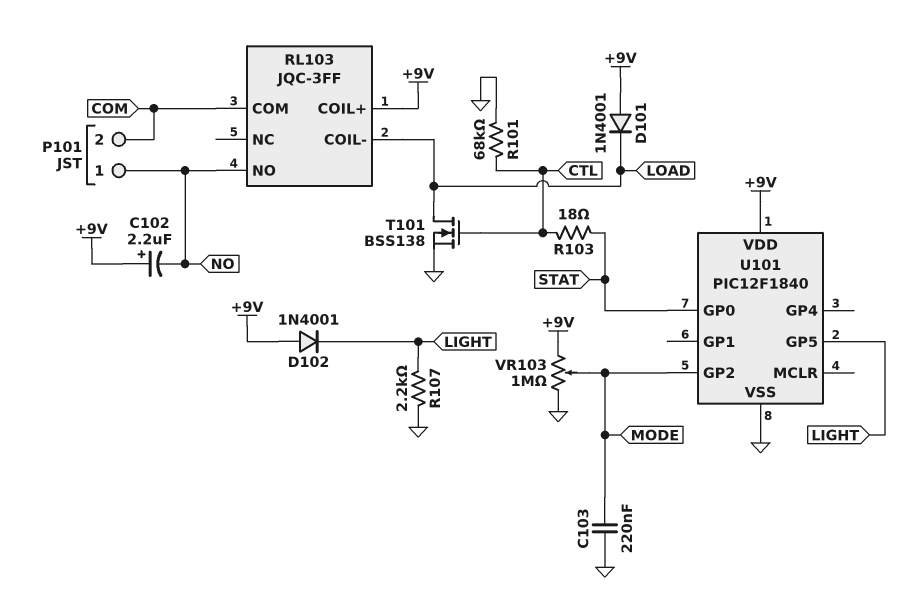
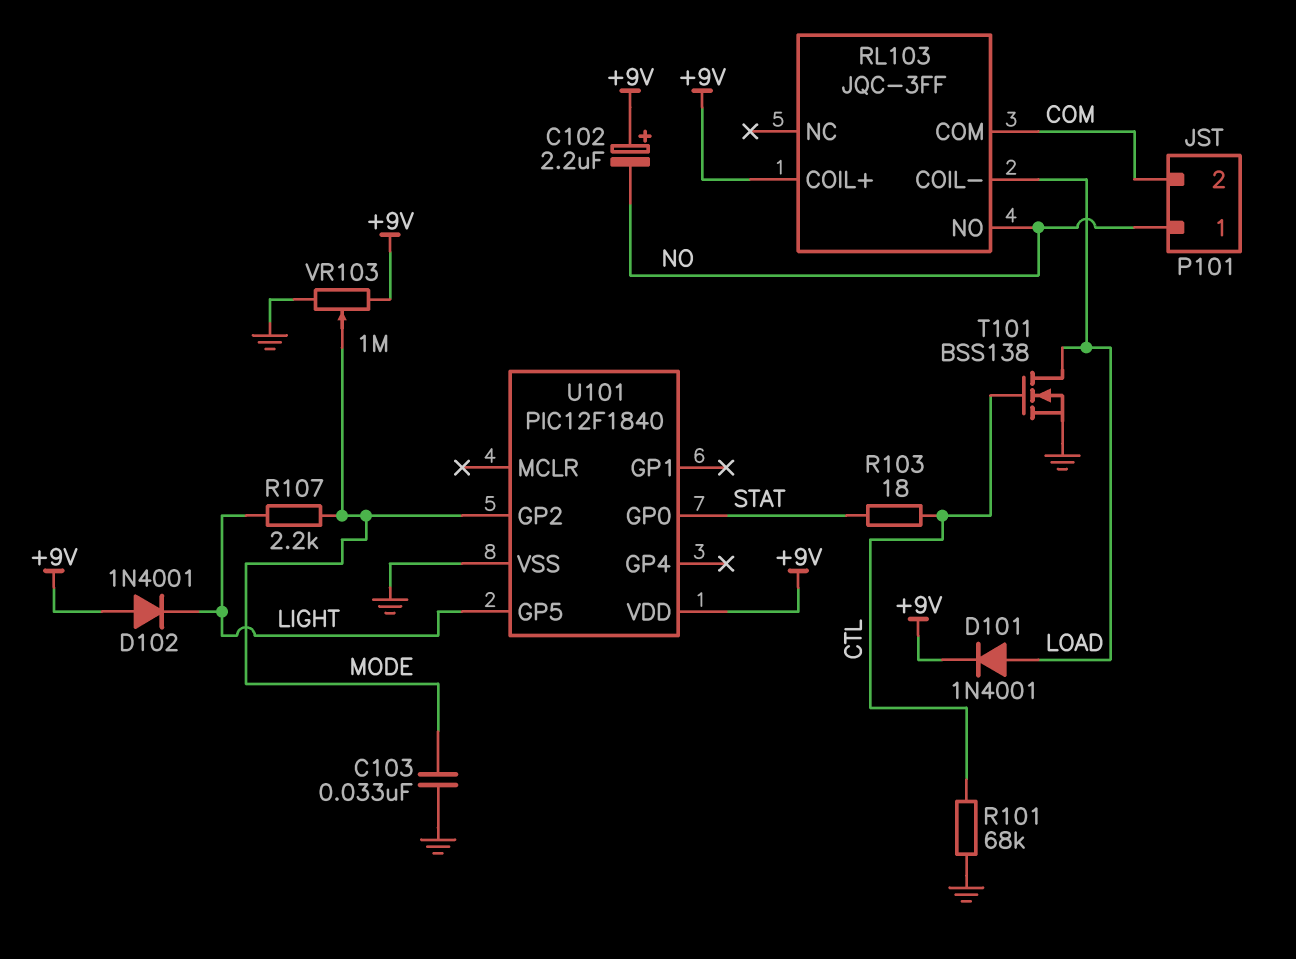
C103: 220nF (GND, MODE) -> 33nF (GND, MODE)
D101: diode 1N4001 (A +9V, K LOAD) -> diode 1N4001 (A LOAD, K +9V)
R107: 2.2k (GND, LIGHT) -> 2.2k (LIGHT, MODE)

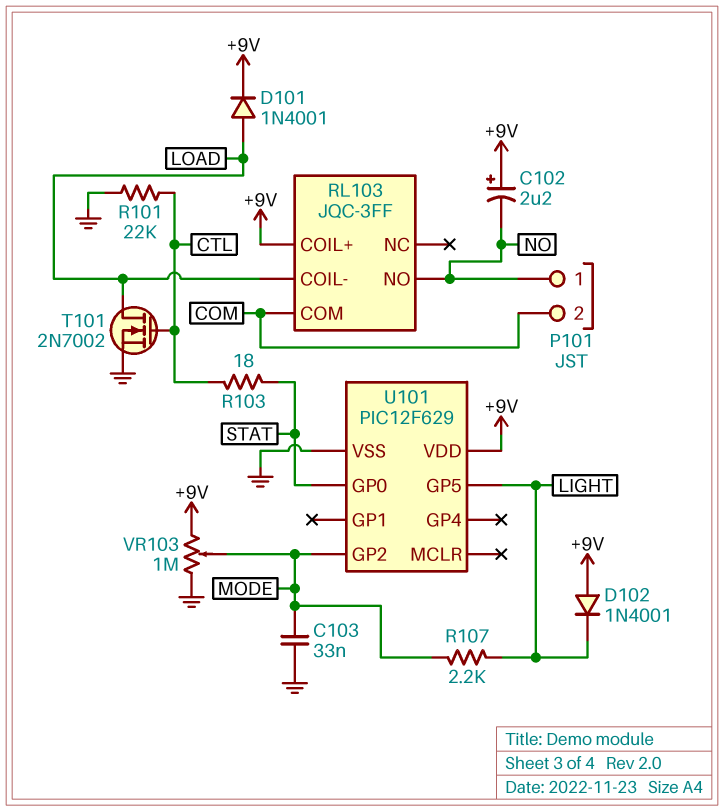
R101: 68k (CTL, GND) -> 22k (CTL, GND)
T101: NMOS BSS138 (G CTL, D LOAD, S GND) -> NMOS 2N7002 (G CTL, D LOAD, S GND)
U101: PIC12F1840 -> PIC12F629

